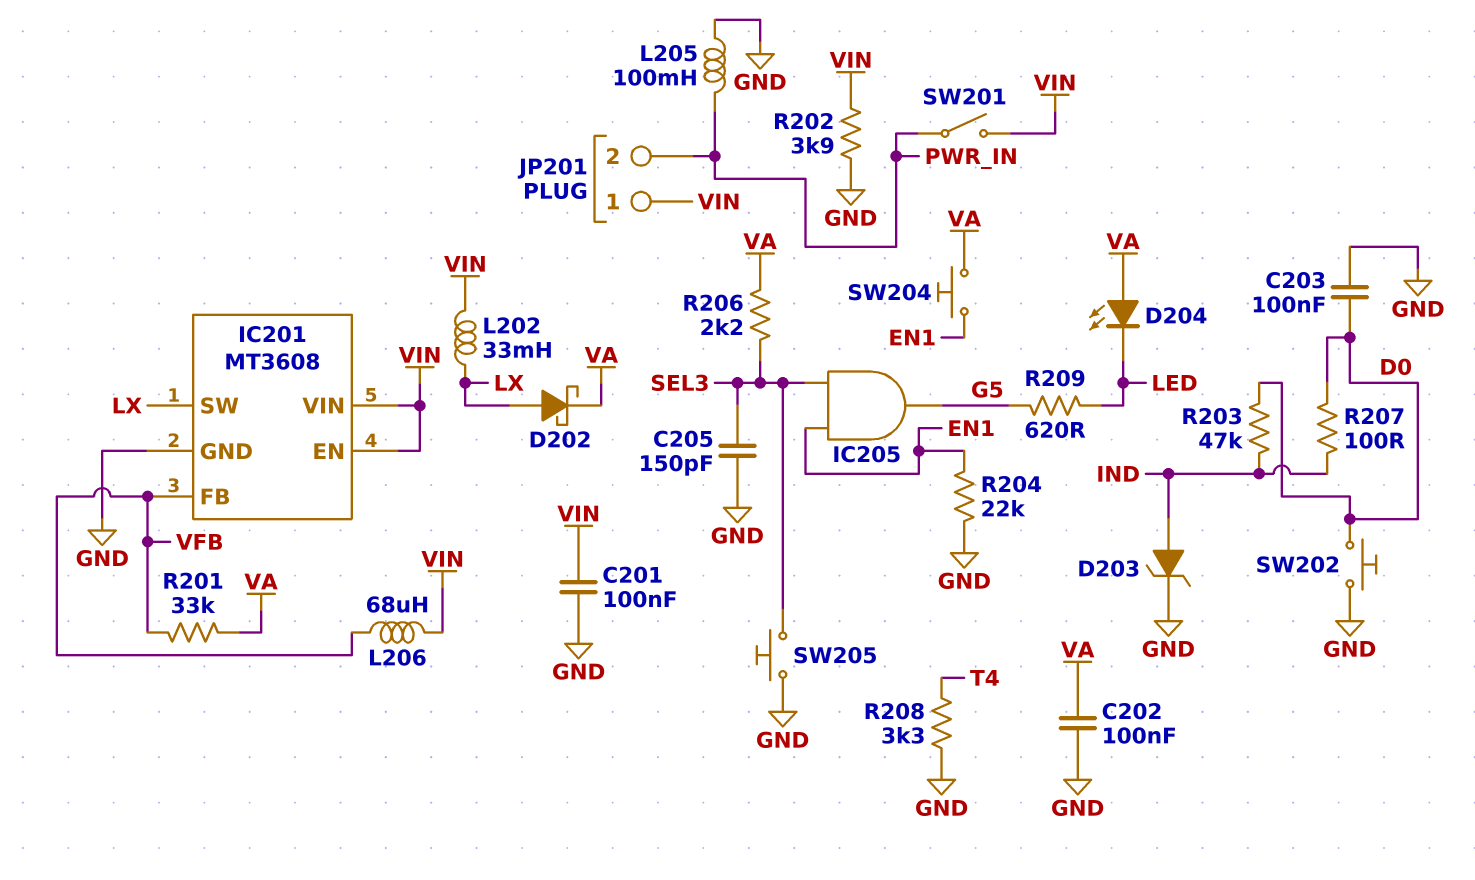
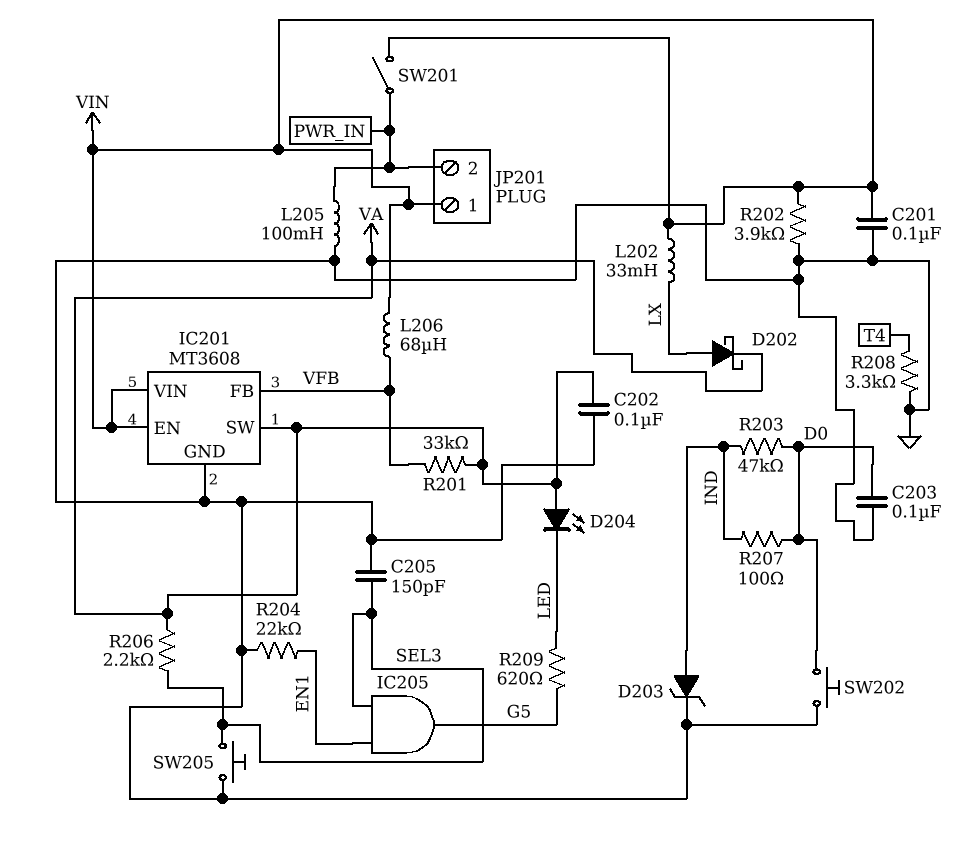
IC201 pin SW: LX -> VA
SW204: button (EN1, VA) -> none

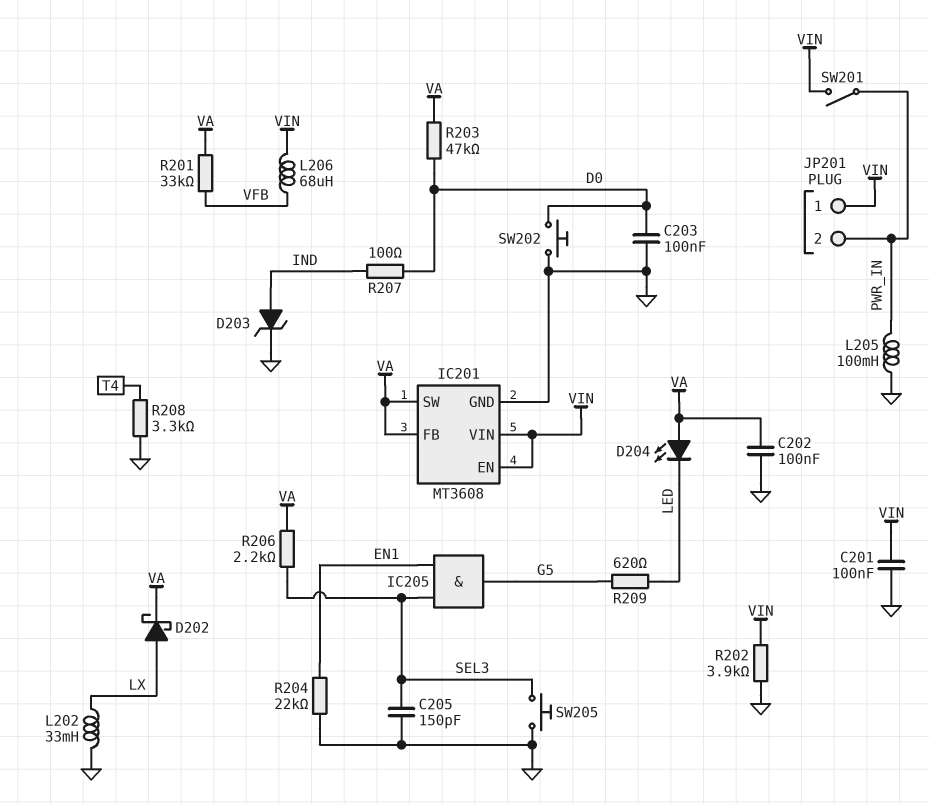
IC201 pin FB: VFB -> VA
L202: 33mH (LX, VIN) -> 33mH (GND, LX)
R203: 47k (D0, IND) -> 47k (D0, VA)

